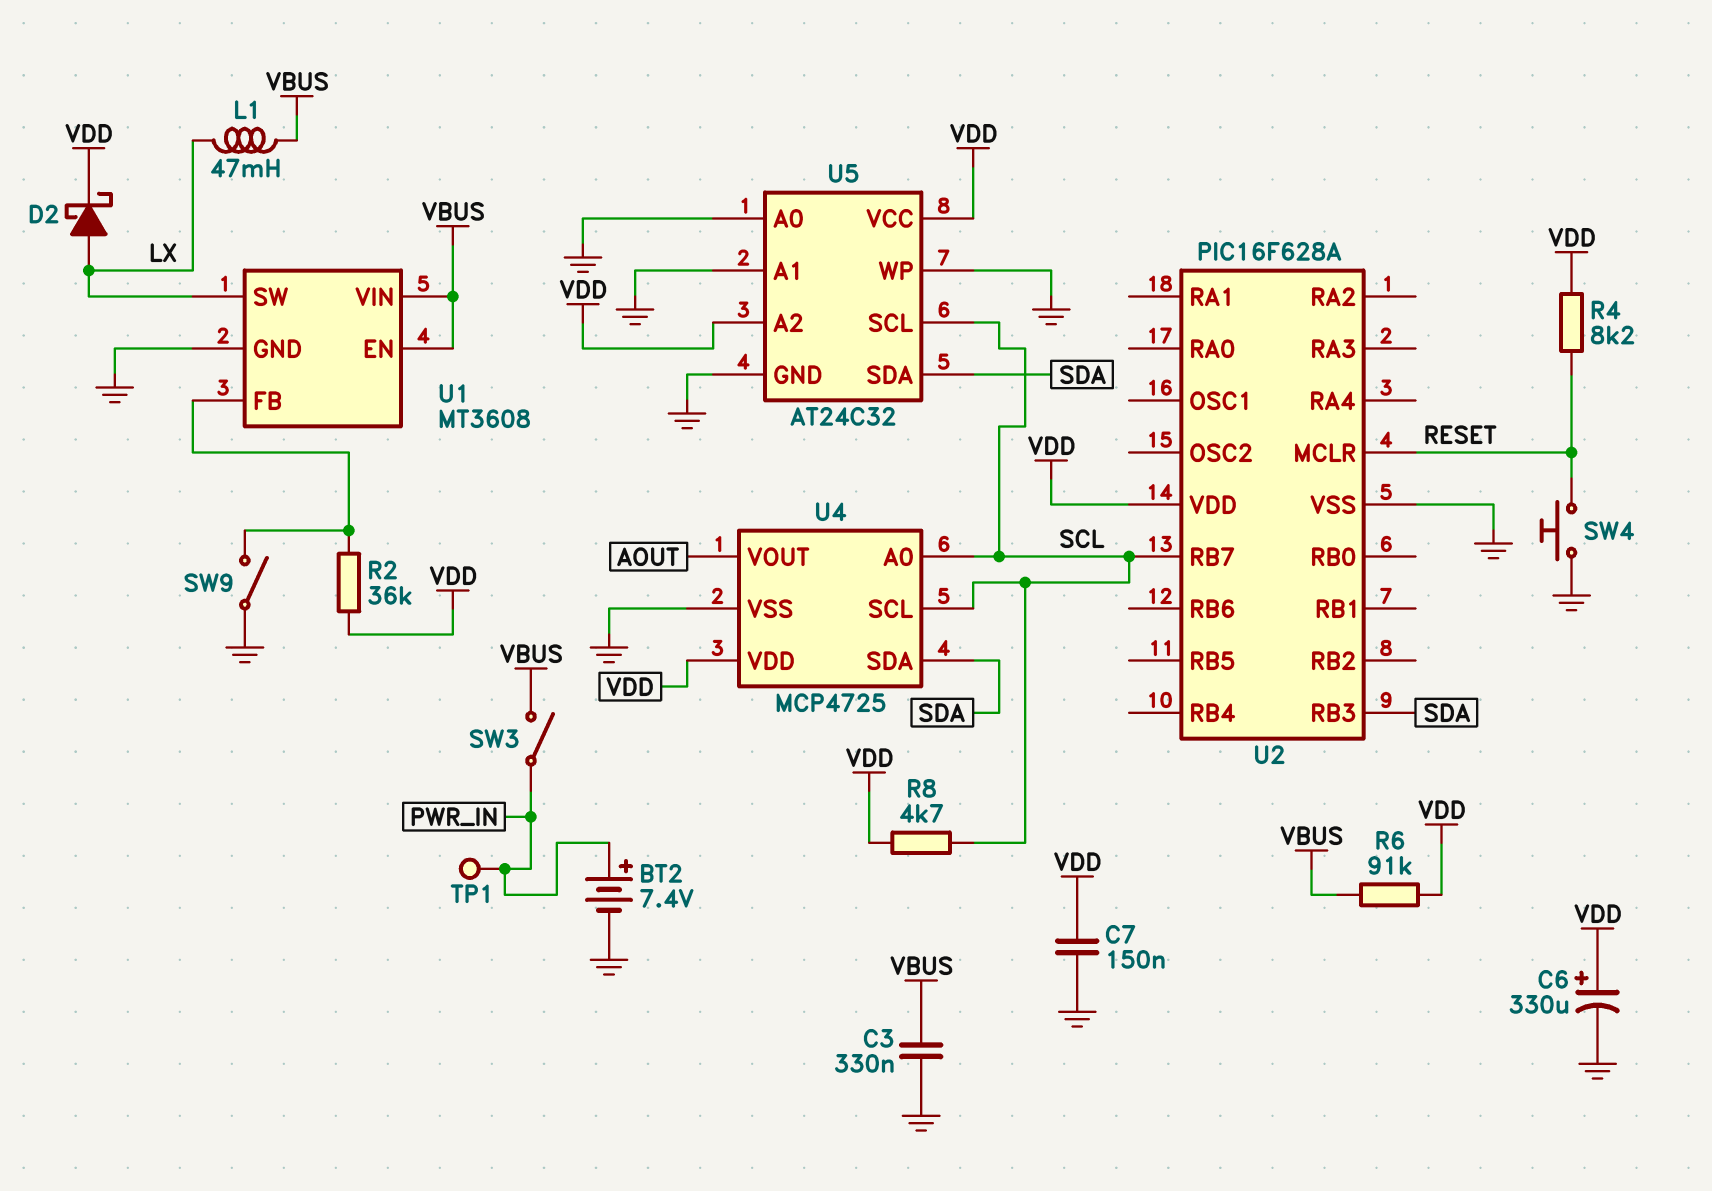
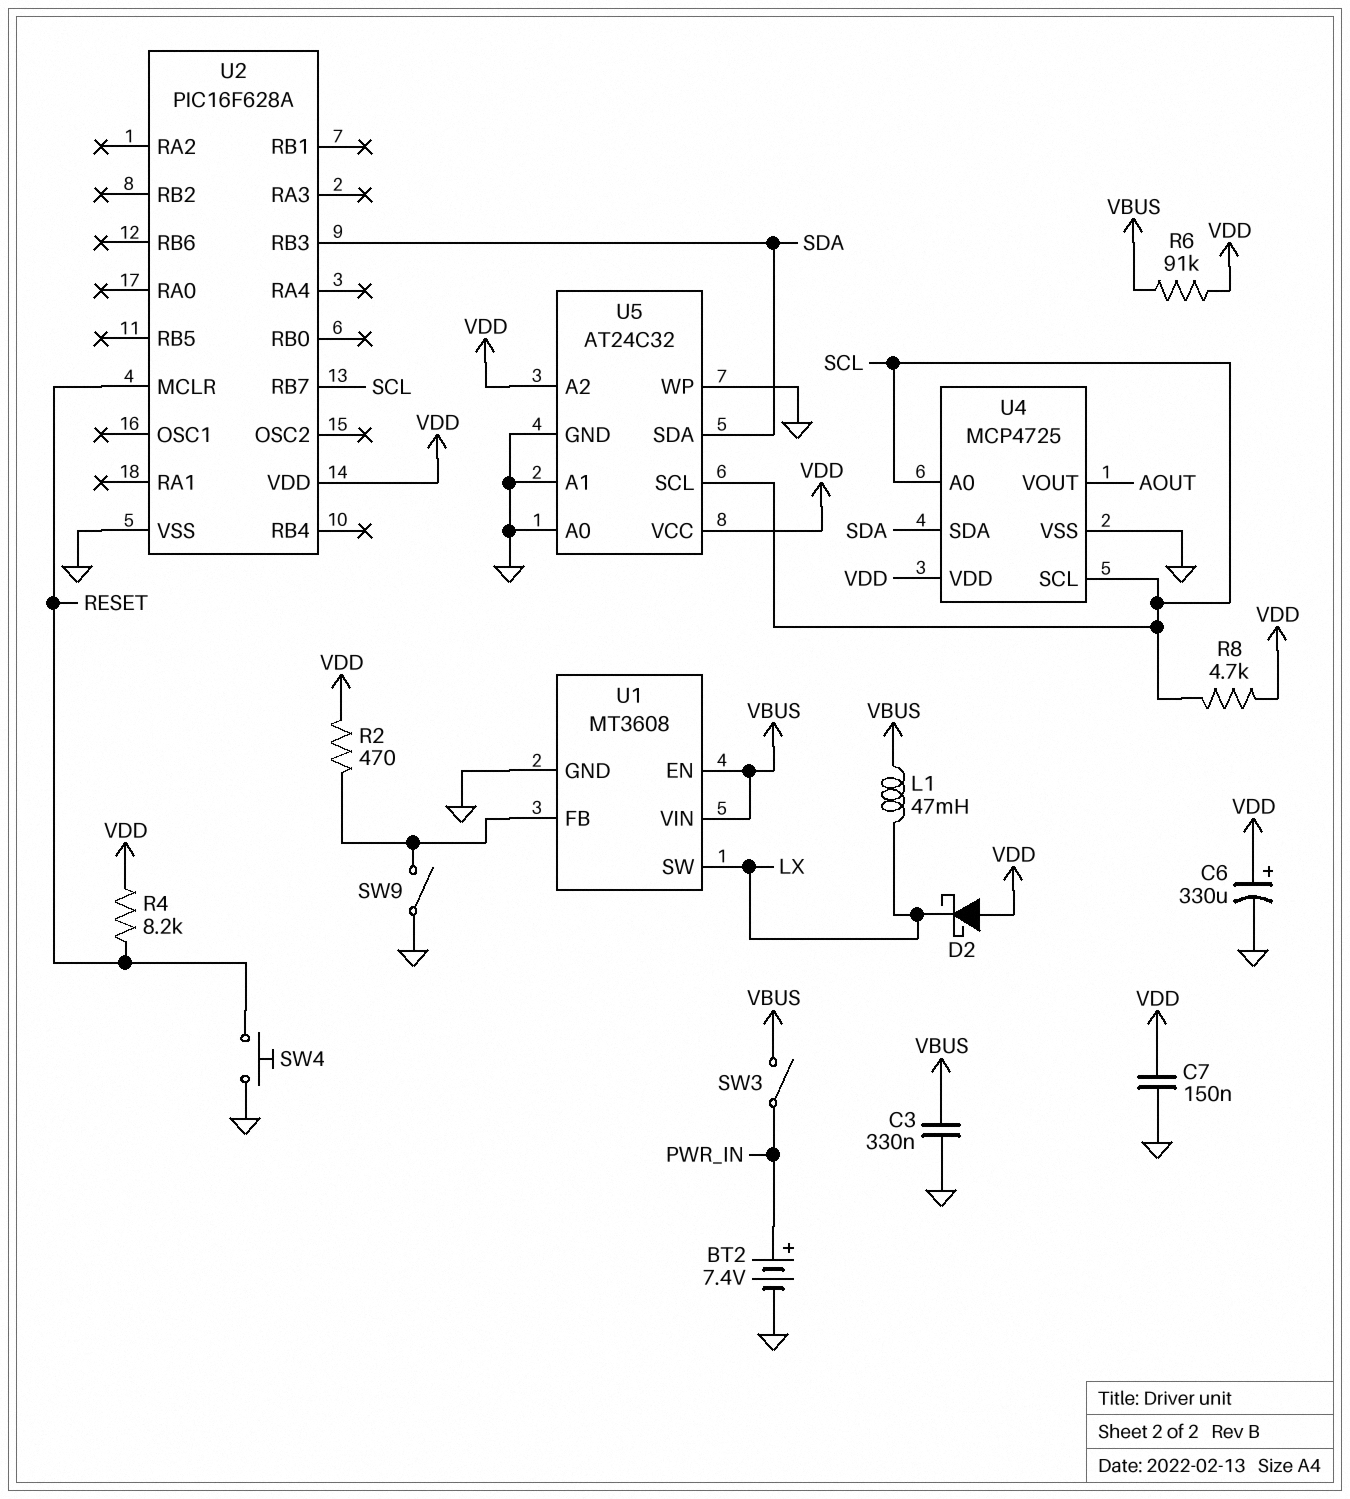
D2: schottky (A LX, K VDD) -> schottky (A VDD, K LX)
R2: 36k (U1/FB, VDD) -> 470 (U1/FB, VDD)
TP1: test point (PWR_IN) -> none

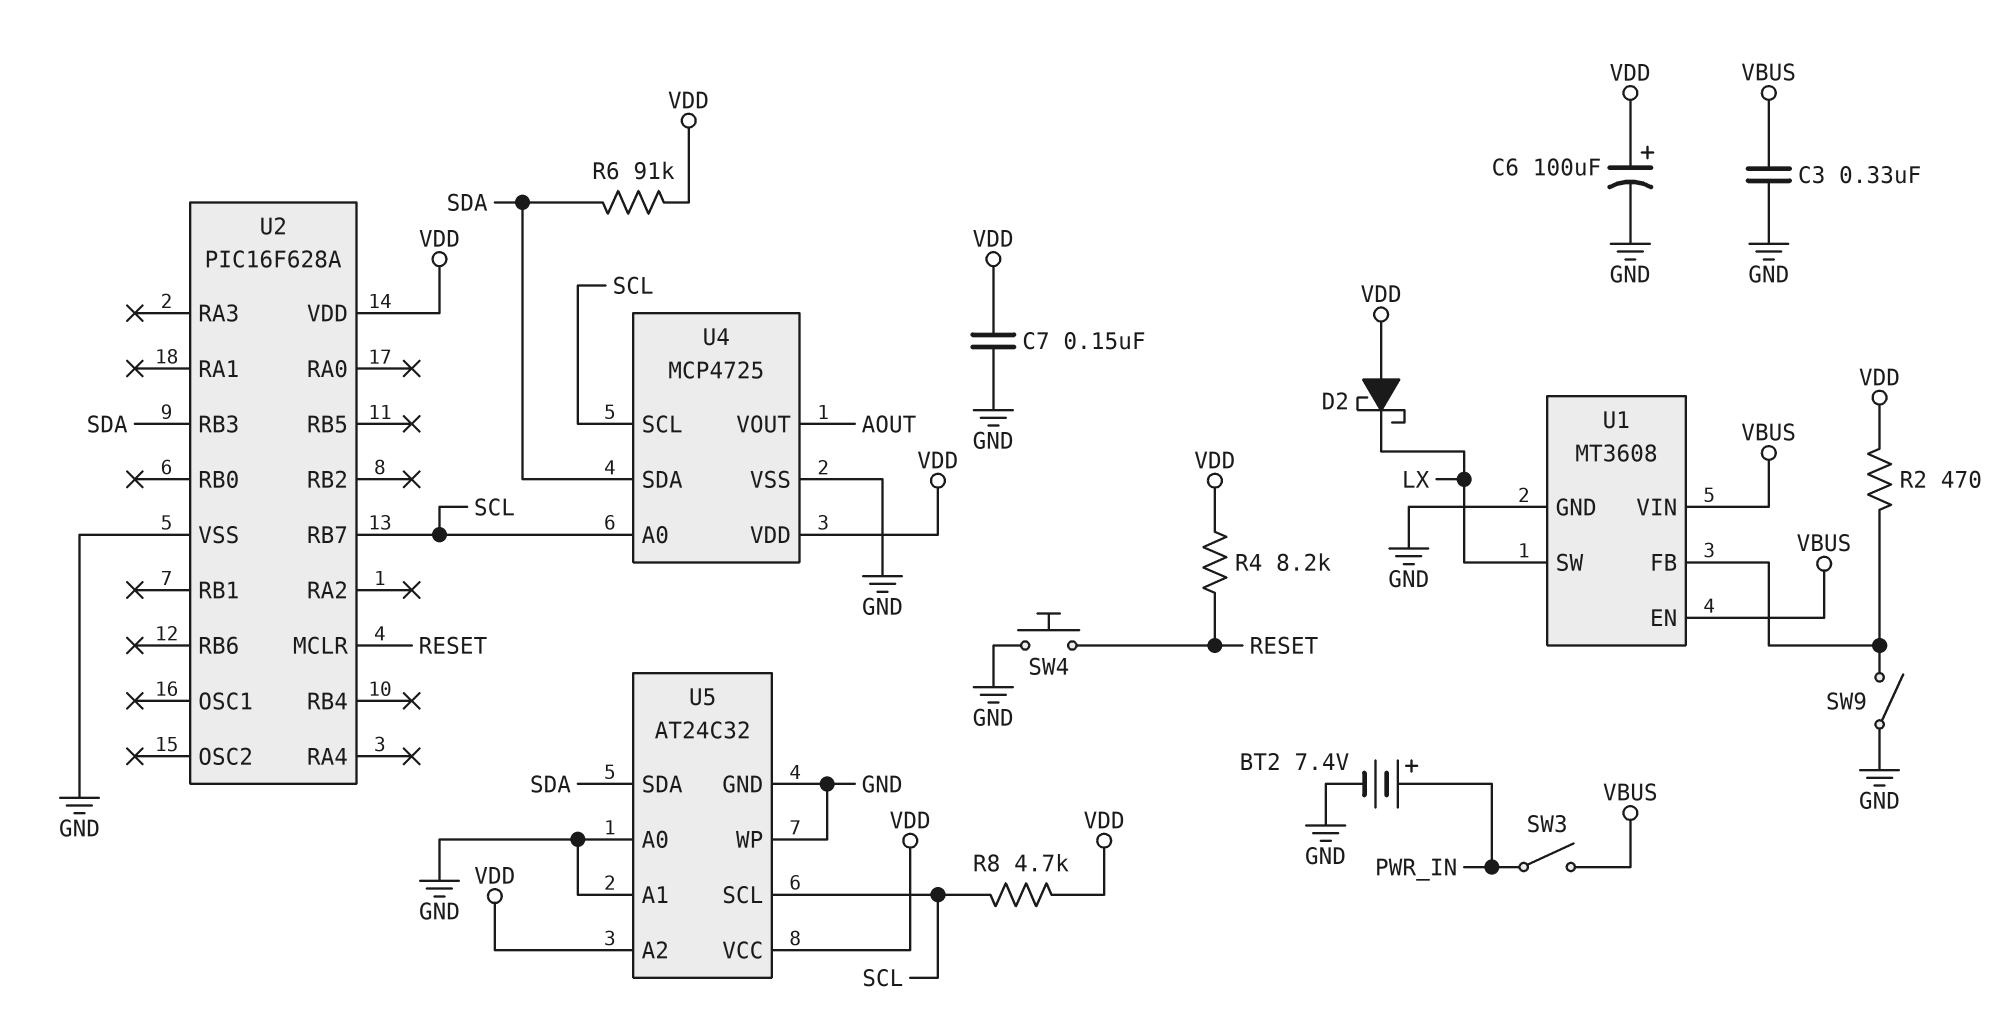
C6: 330uF (plus VDD, minus GND) -> 100uF (plus VDD, minus GND)
L1: 47mH (LX, VBUS) -> none
R6: 91k (VBUS, VDD) -> 91k (SDA, VDD)

